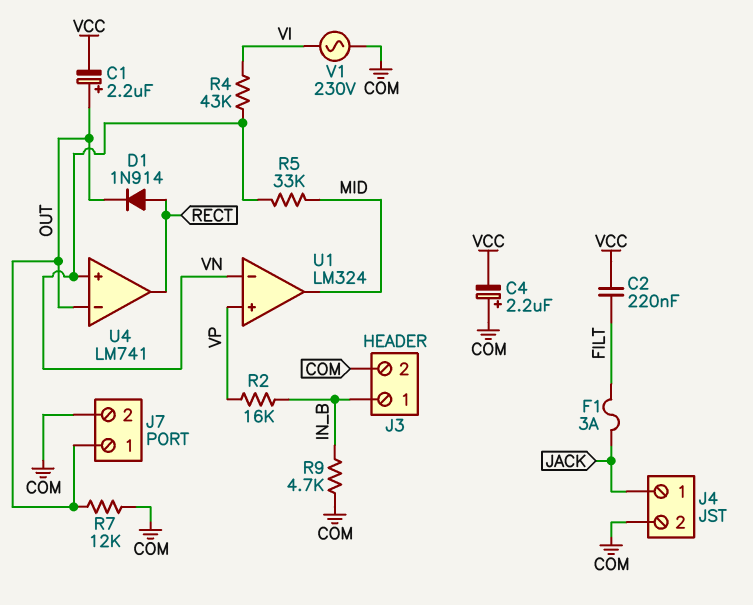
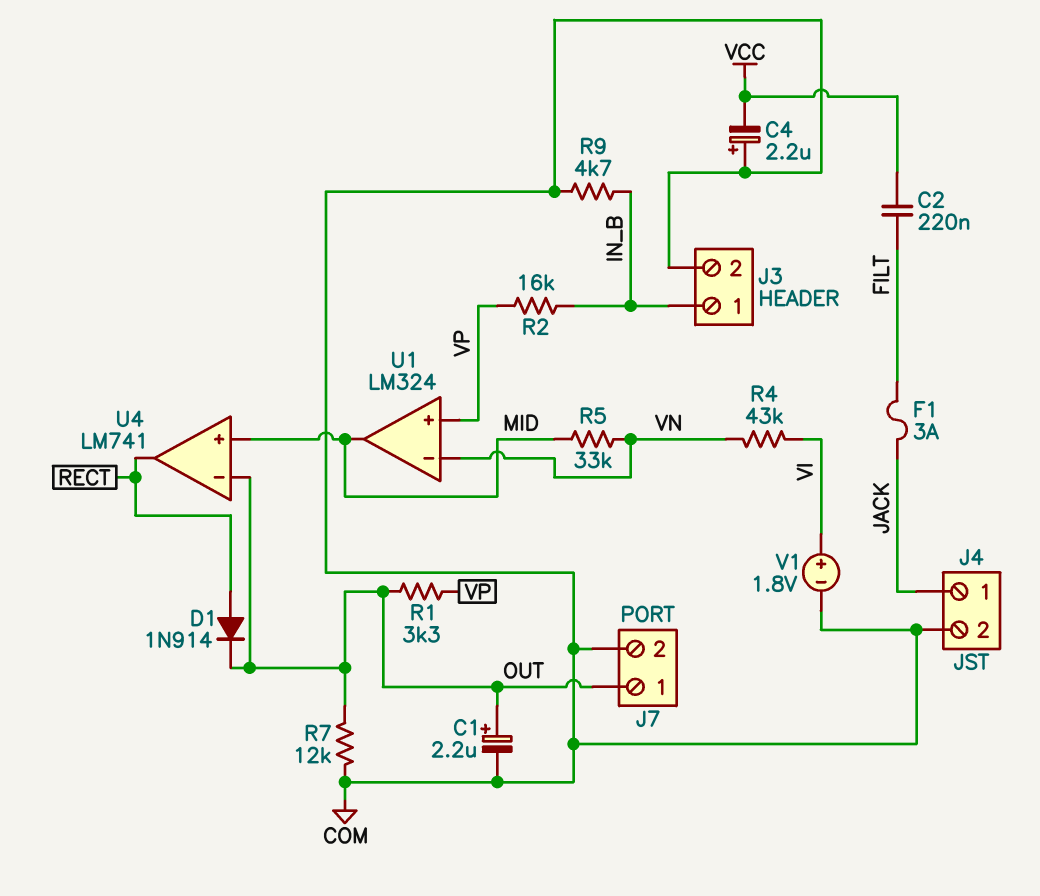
C1: 2.2uF (plus OUT, minus VCC) -> 2.2uF (plus OUT, minus COM)
R1: none -> 3.3k (OUT, VP)
U4 pin in+: VN -> MID
V1: AC 230V (COM, VI) -> 1.8V (plus VI, minus COM)

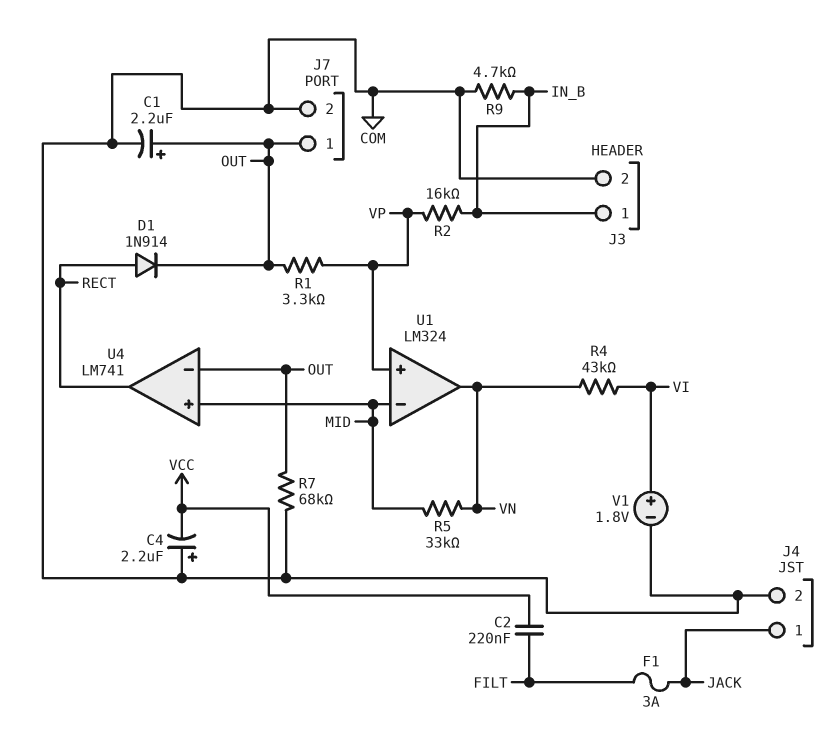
R7: 12k (COM, OUT) -> 68k (COM, OUT)
U1 pin in-: VN -> MID
U1 pin out: MID -> VN

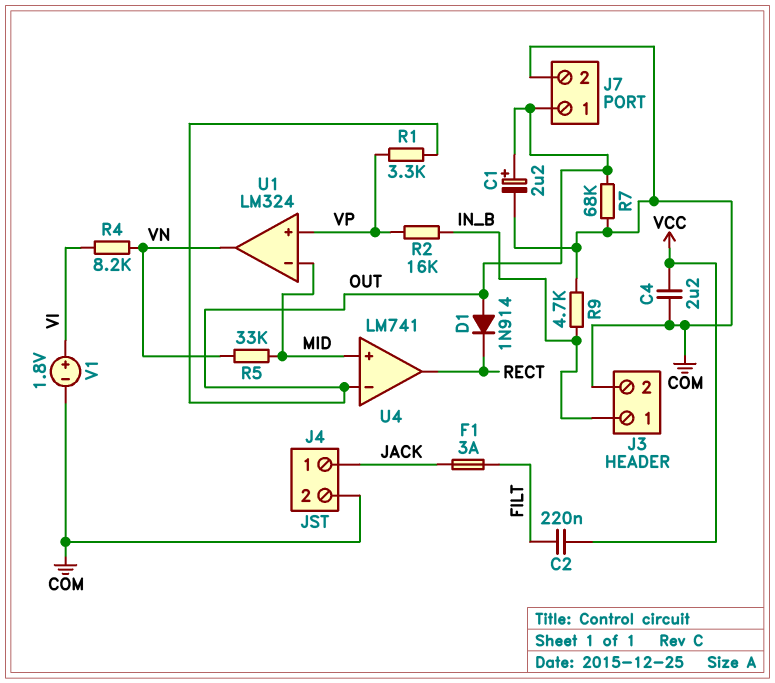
C4: 2.2uF (plus COM, minus VCC) -> 2.2uF (COM, VCC)
D1: diode 1N914 (A RECT, K OUT) -> diode 1N914 (A OUT, K RECT)
R4: 43k (VI, VN) -> 8.2k (VI, VN)

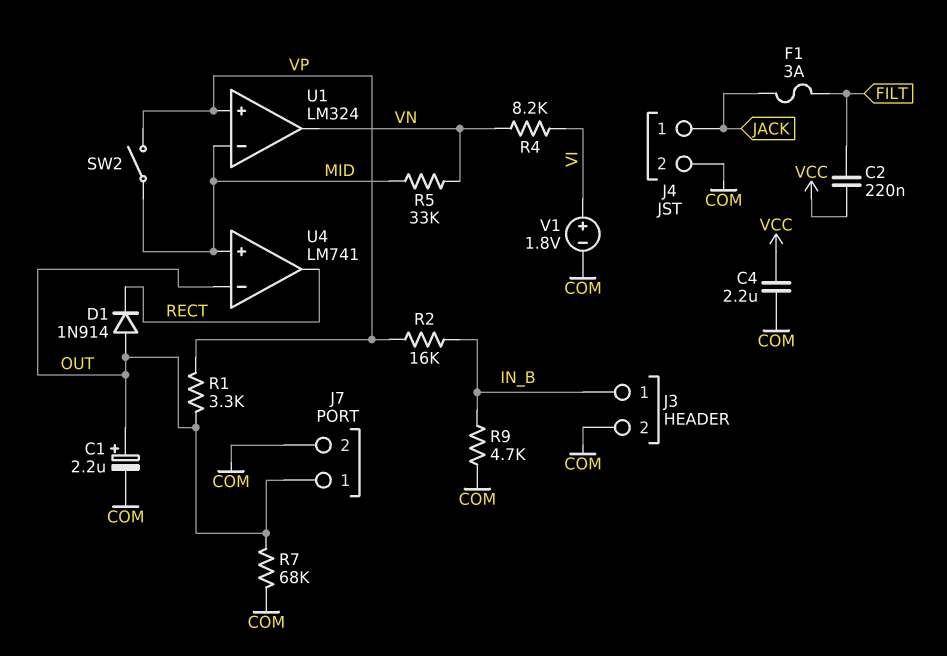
SW2: none -> switch (MID, VP)

